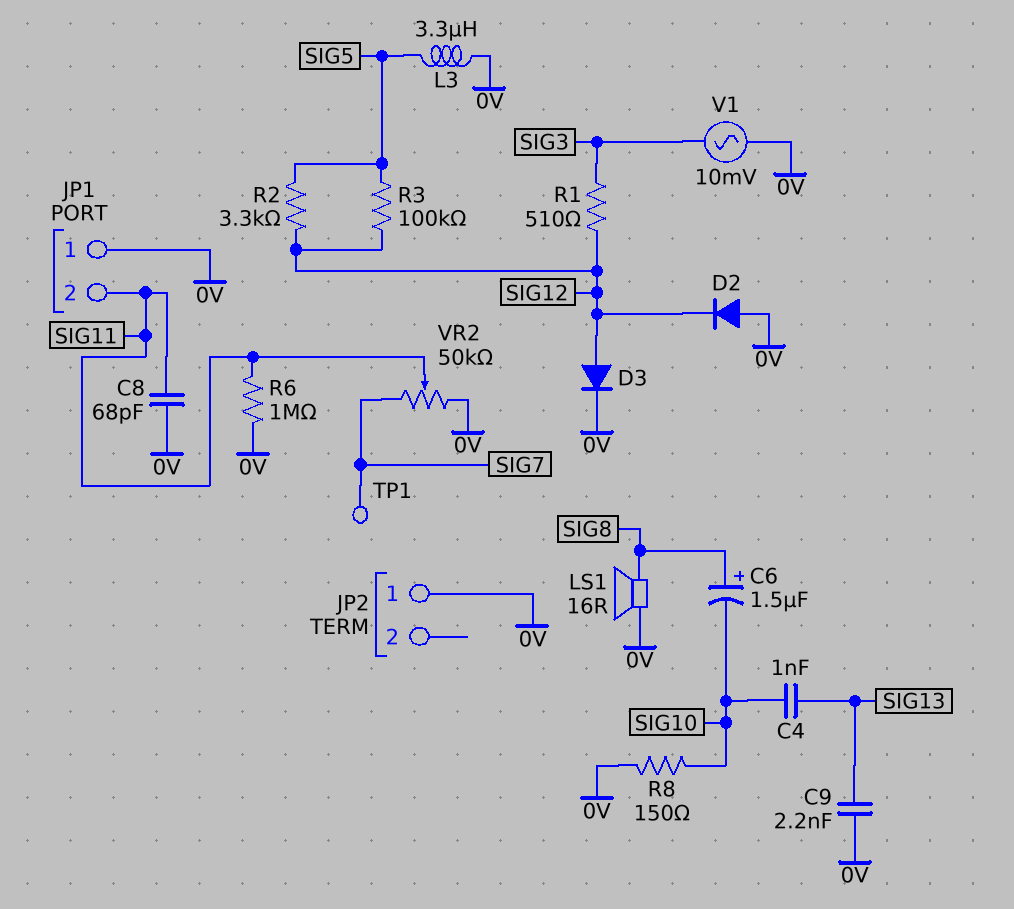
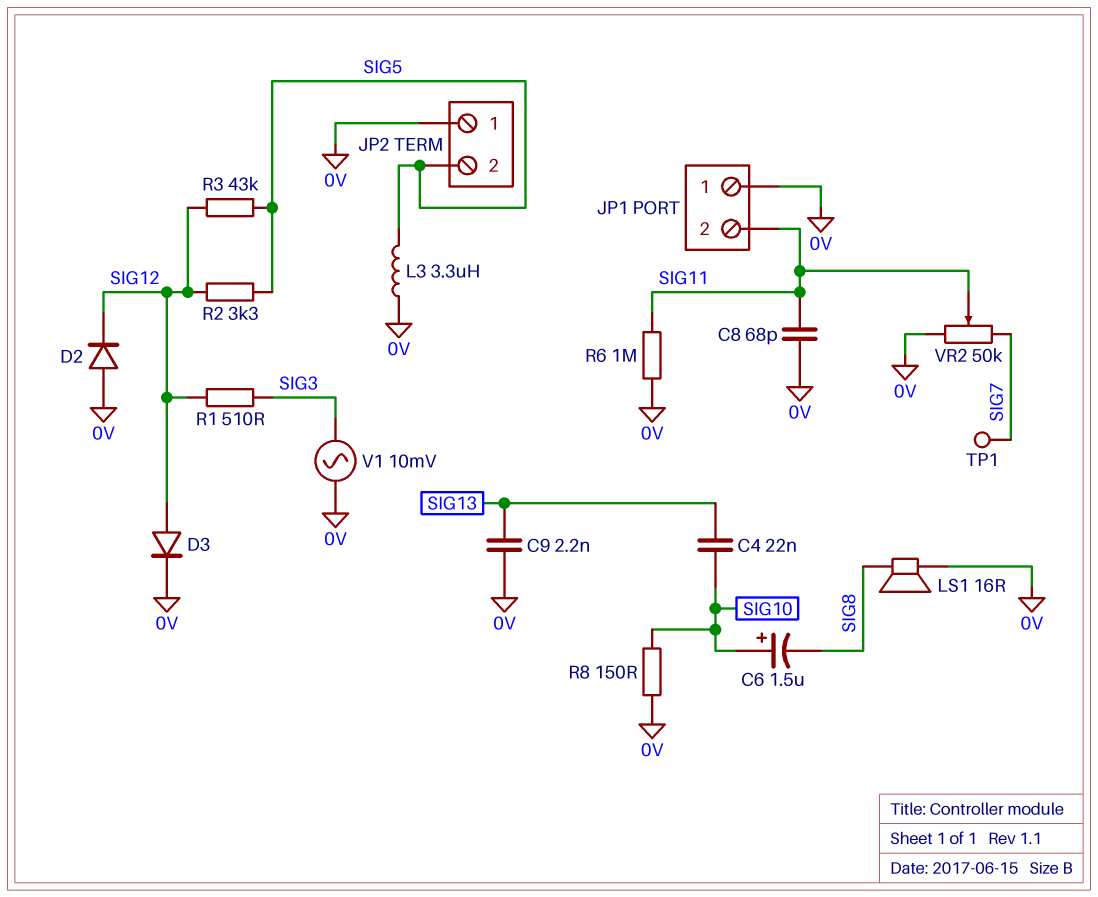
C4: 1nF (SIG10, SIG13) -> 22nF (SIG10, SIG13)
C6: 1.5uF (plus SIG8, minus SIG10) -> 1.5uF (plus SIG10, minus SIG8)
JP2 pin 2: none -> SIG5
R3: 100k (SIG5, SIG12) -> 43k (SIG5, SIG12)

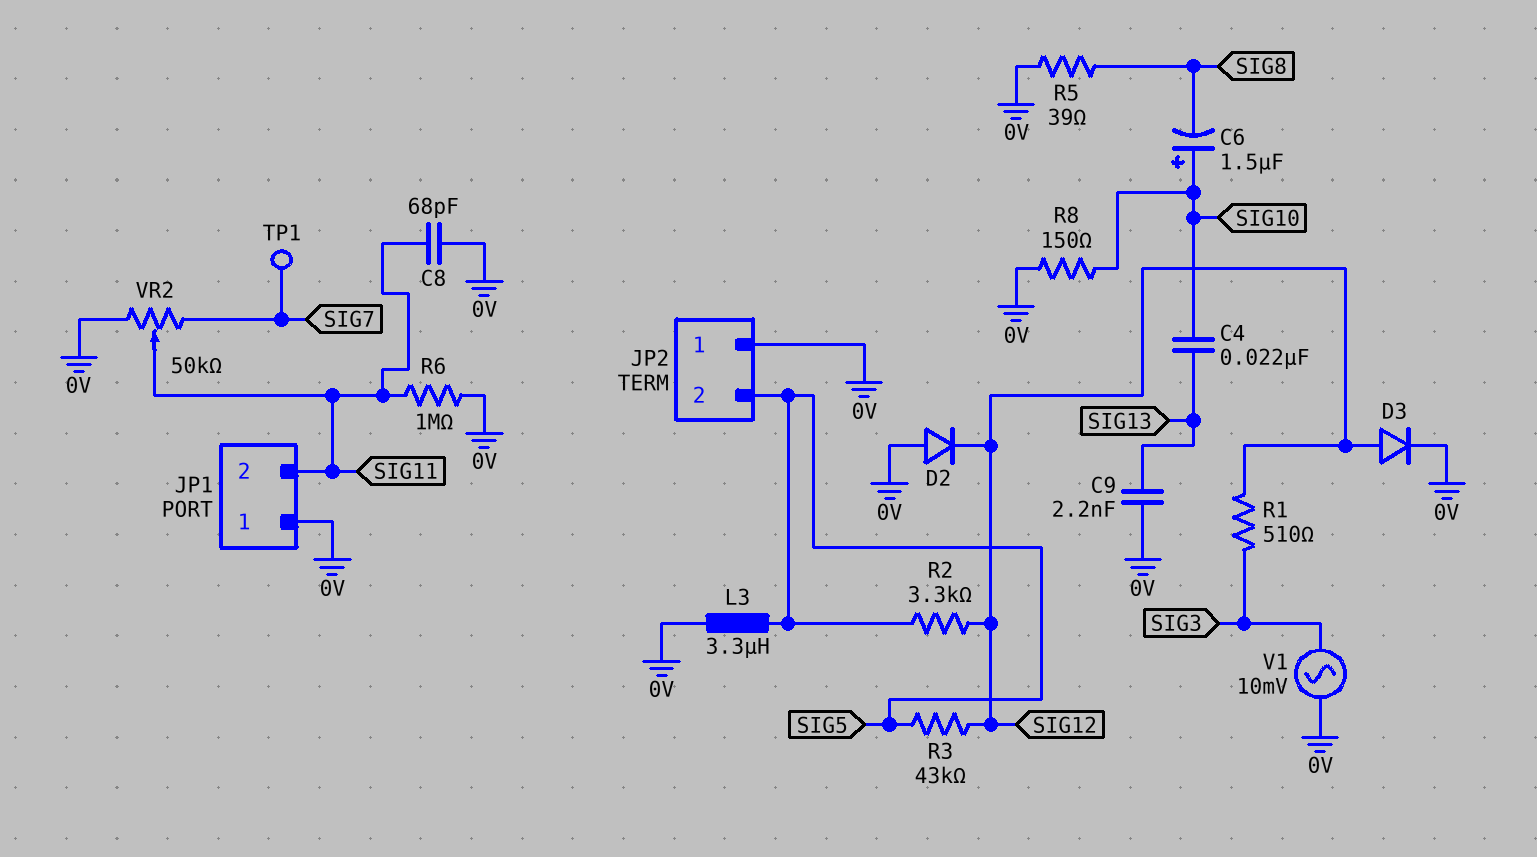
LS1: speaker 16R (0V, SIG8) -> none
R5: none -> 39 (0V, SIG8)

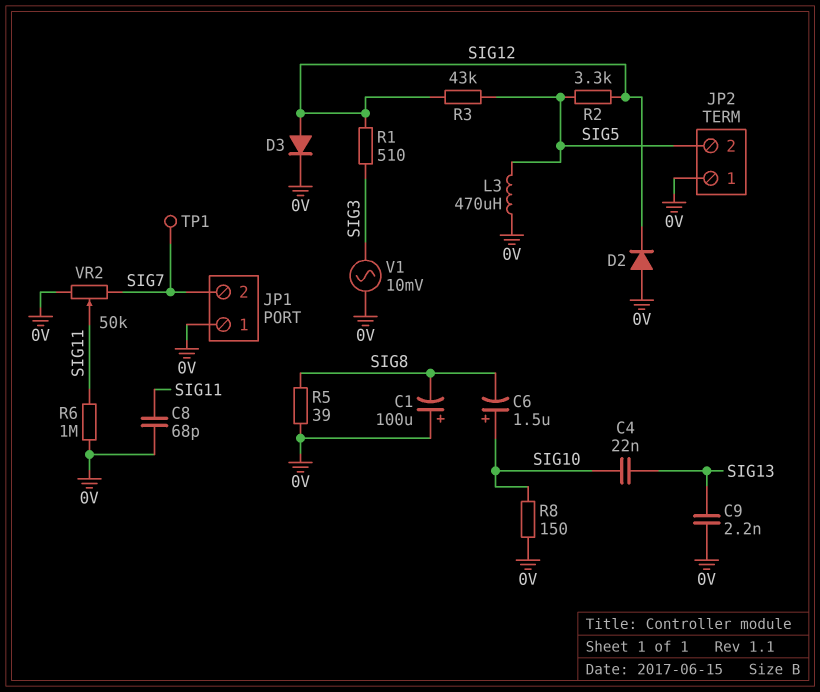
C1: none -> 100uF (plus 0V, minus SIG8)
JP1 pin 2: SIG11 -> SIG7
L3: 3.3uH (0V, SIG5) -> 470uH (0V, SIG5)

